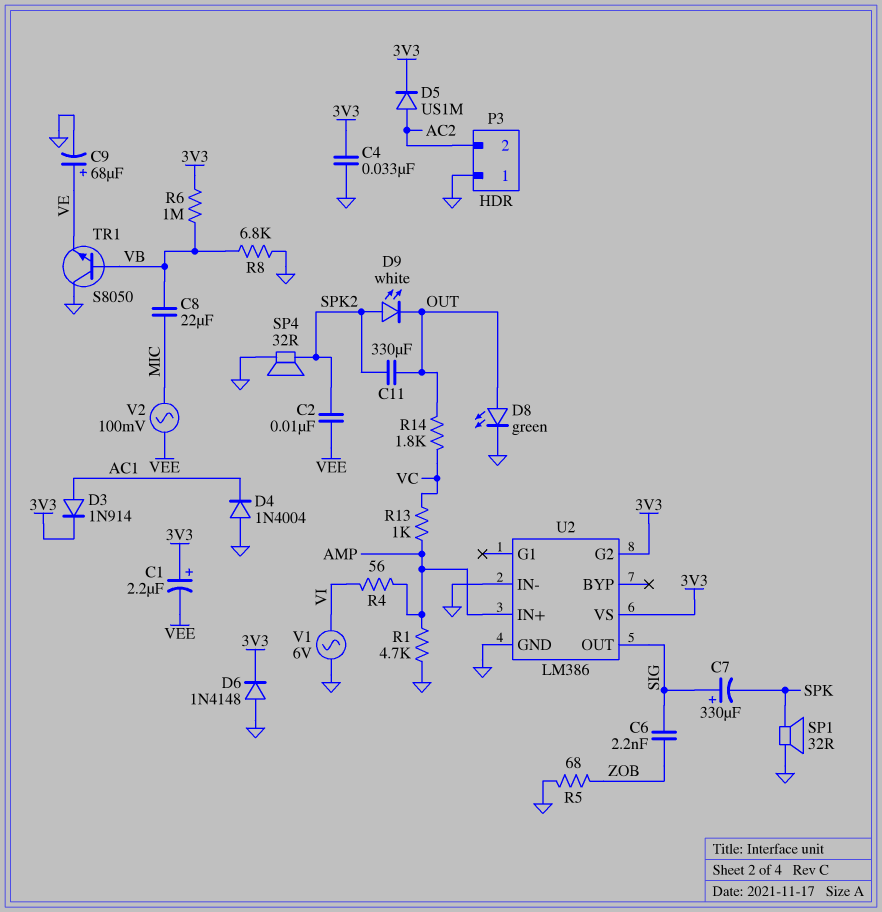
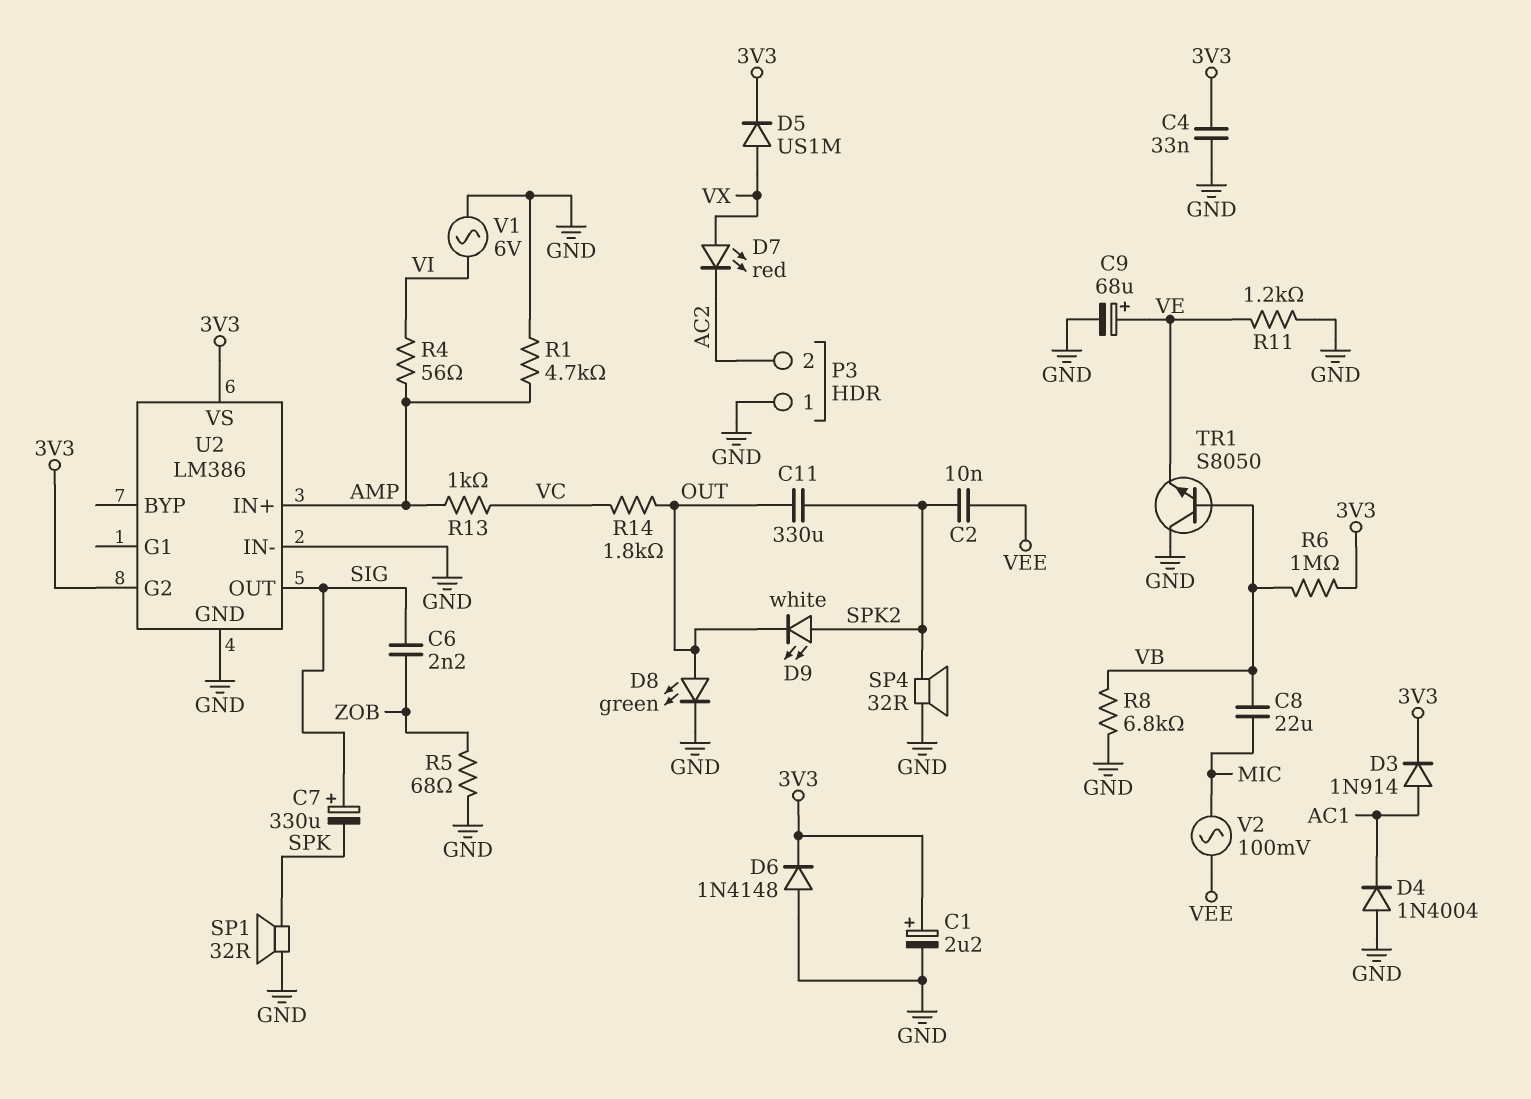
C1: 2.2uF (plus 3V3, minus VEE) -> 2.2uF (plus 3V3, minus GND)
D5: diode US1M (A AC2, K 3V3) -> diode US1M (A VX, K 3V3)
D7: none -> LED red (A VX, K AC2)
R11: none -> 1.2k (GND, VE)

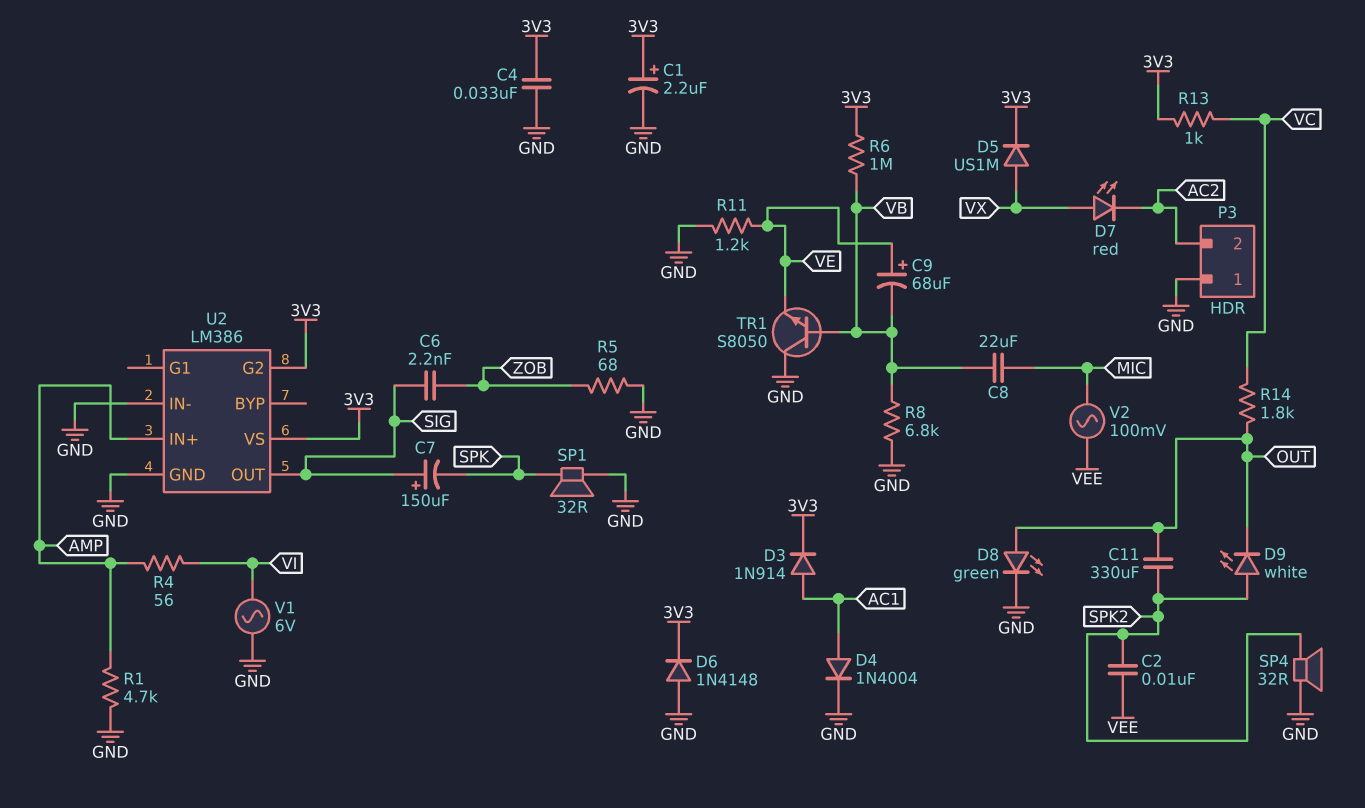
C7: 330uF (plus SIG, minus SPK) -> 150uF (plus SIG, minus SPK)
C9: 68uF (plus VE, minus GND) -> 68uF (plus VE, minus VB)
D4: diode 1N4004 (A GND, K AC1) -> diode 1N4004 (A AC1, K GND)
R13: 1k (AMP, VC) -> 1k (3V3, VC)

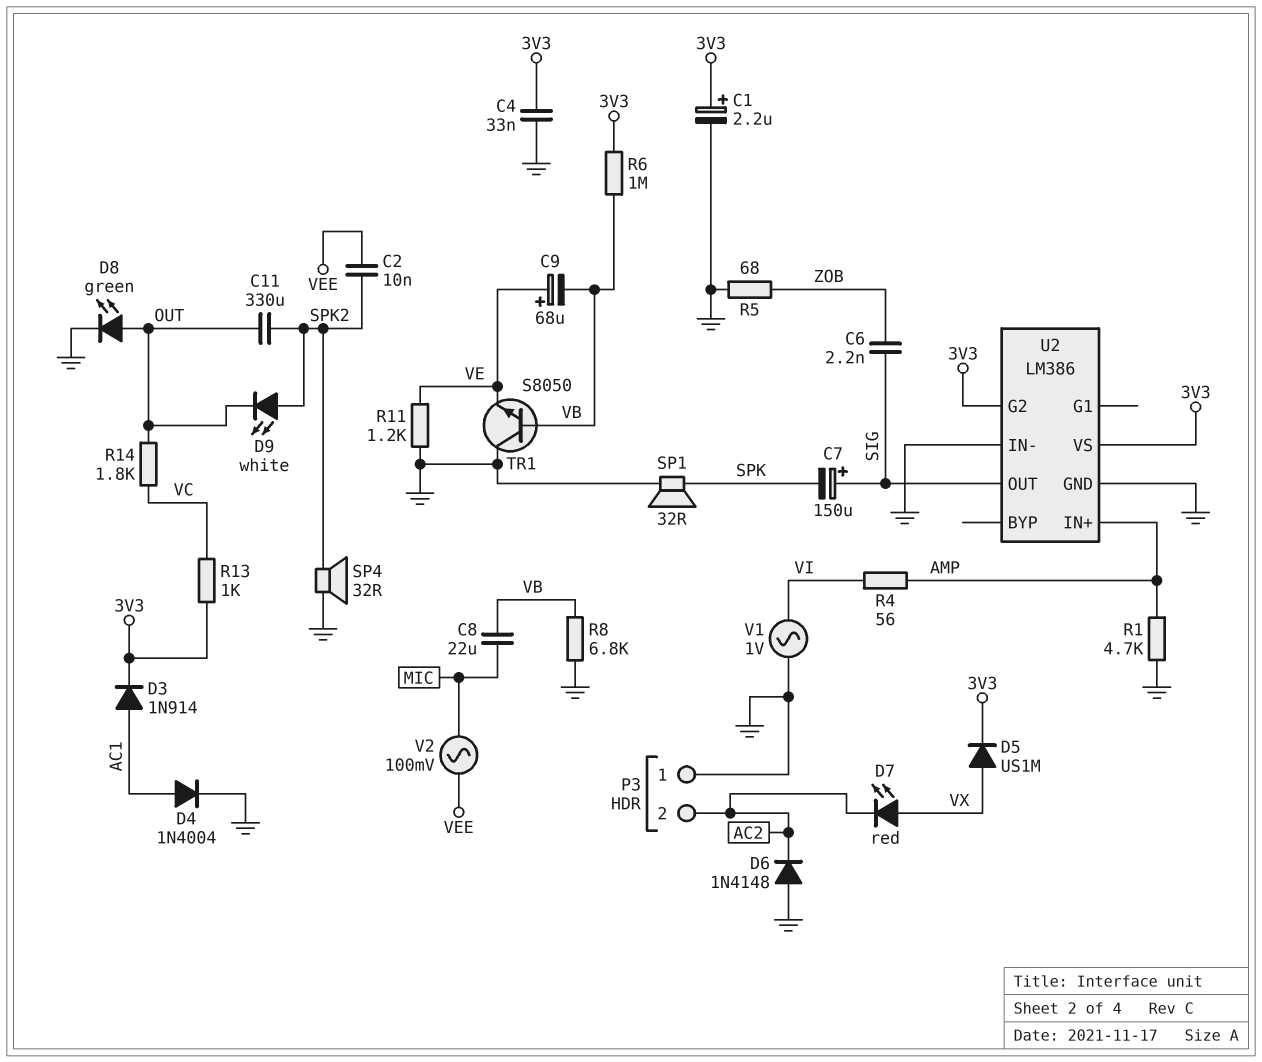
D6: diode 1N4148 (A GND, K 3V3) -> diode 1N4148 (A GND, K AC2)
V1: AC 6V (GND, VI) -> AC 1V (GND, VI)

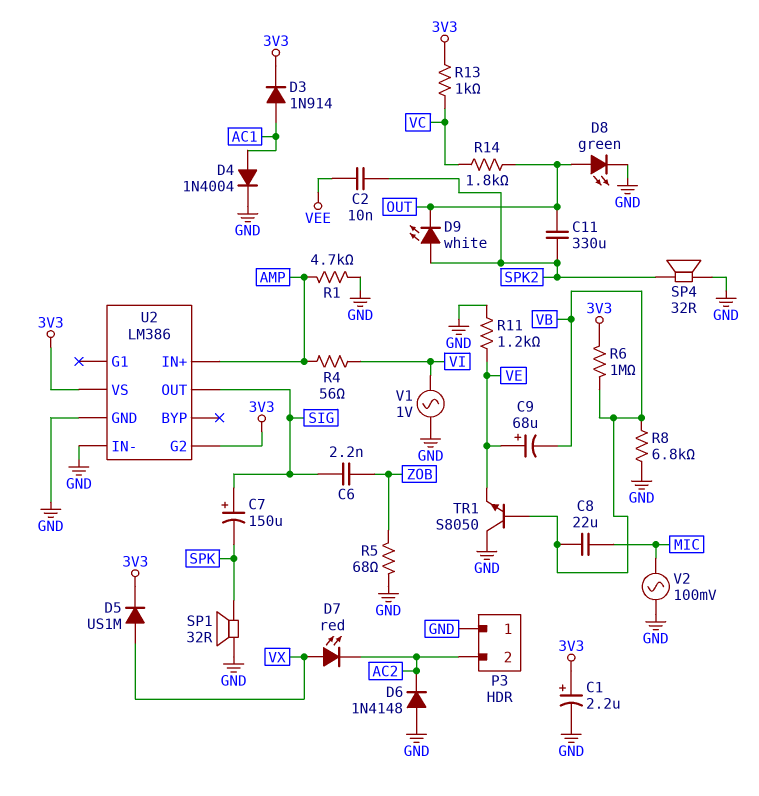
C4: 33nF (3V3, GND) -> none
V2: AC 100mV (MIC, VEE) -> AC 100mV (GND, MIC)

